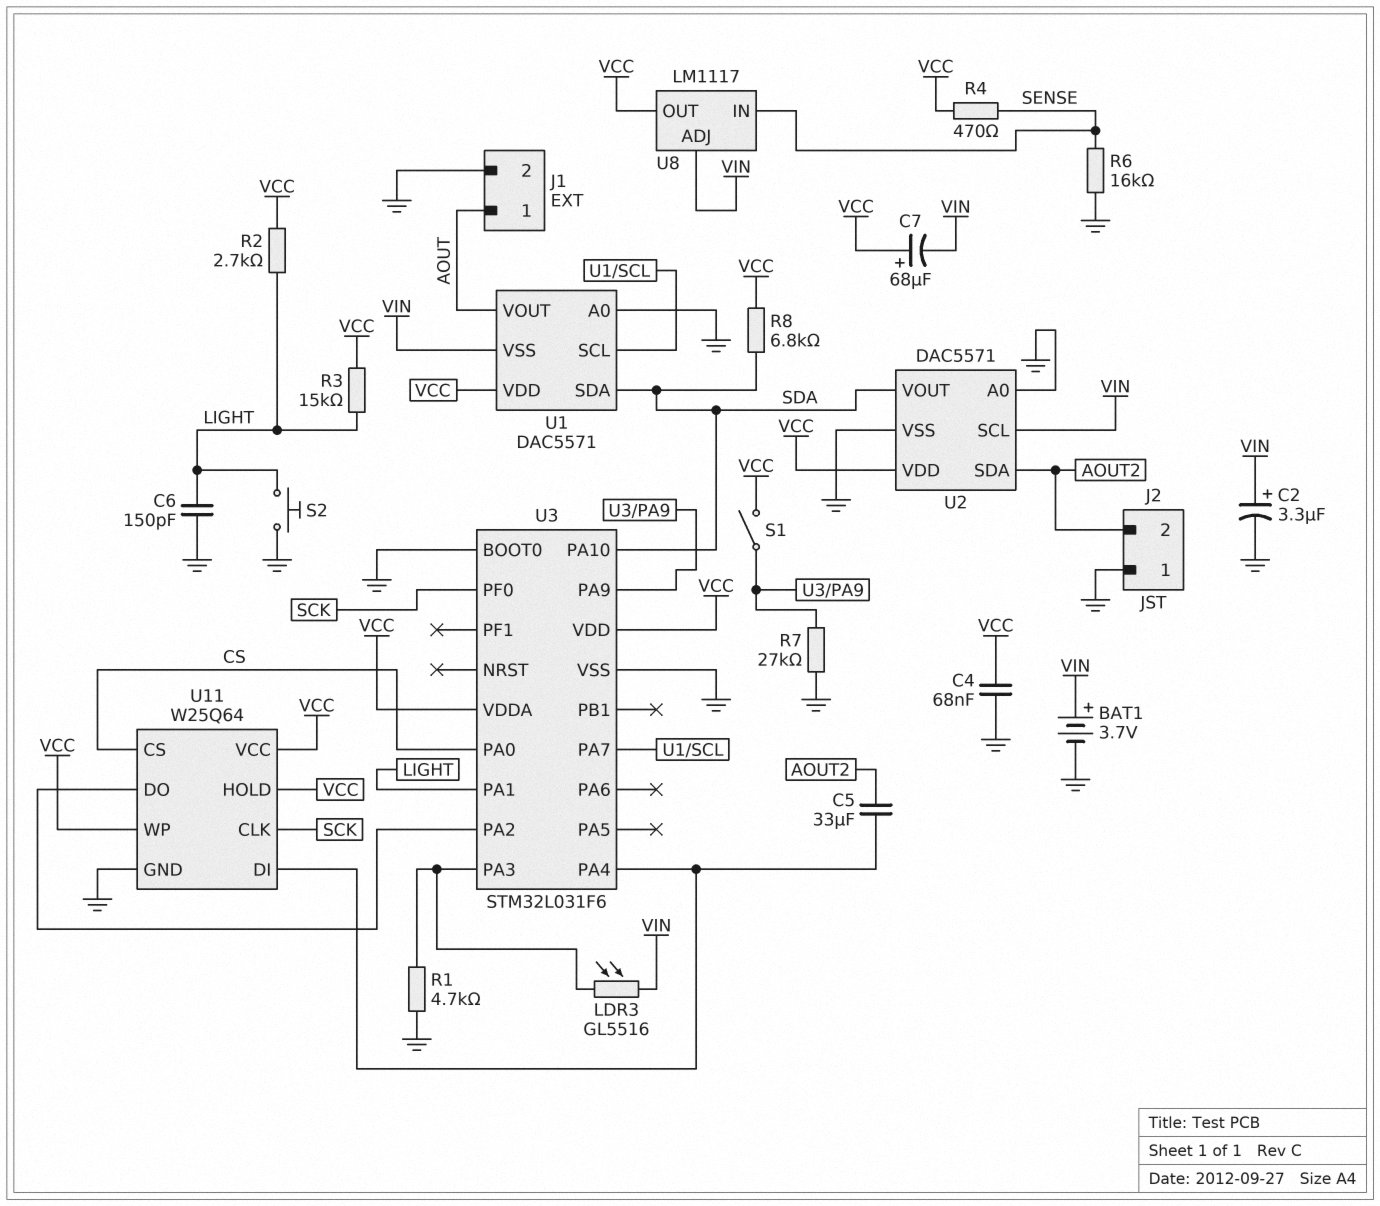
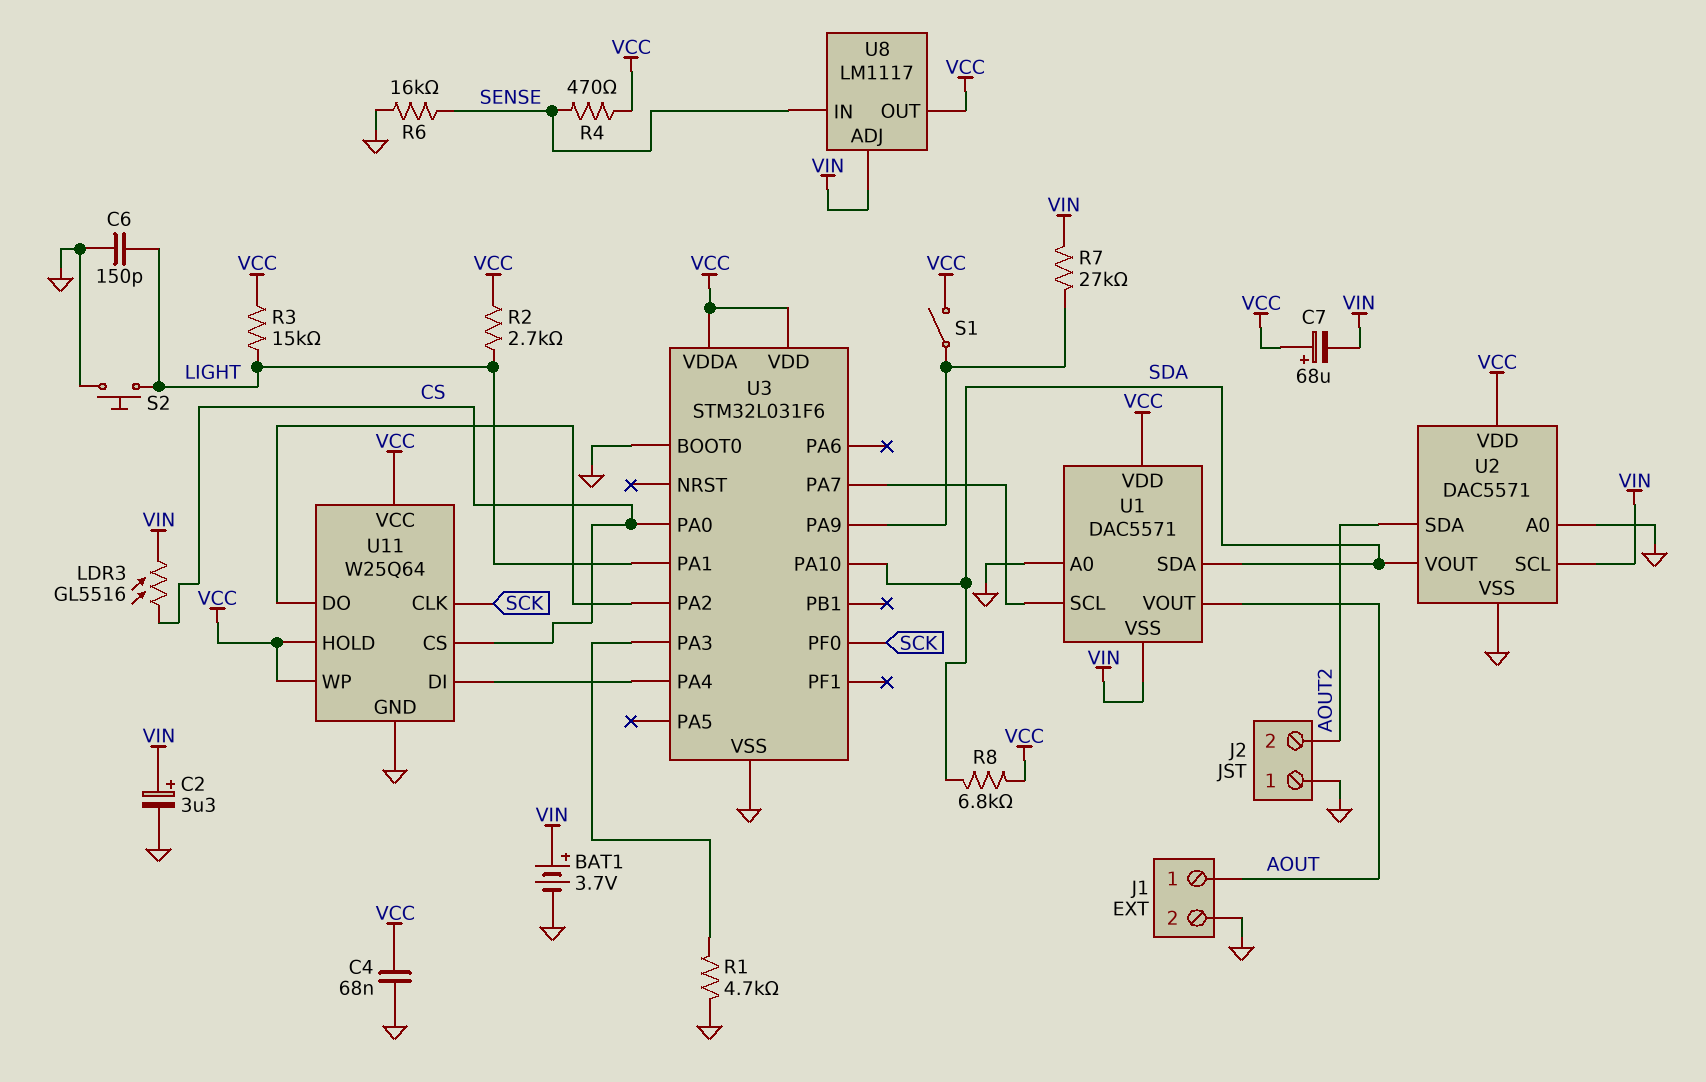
C5: 33uF (AOUT2, U3/PA4) -> none
LDR3: GL5516 (U3/PA3, VIN) -> GL5516 (CS, VIN)
R7: 27k (GND, U3/PA9) -> 27k (U3/PA9, VIN)

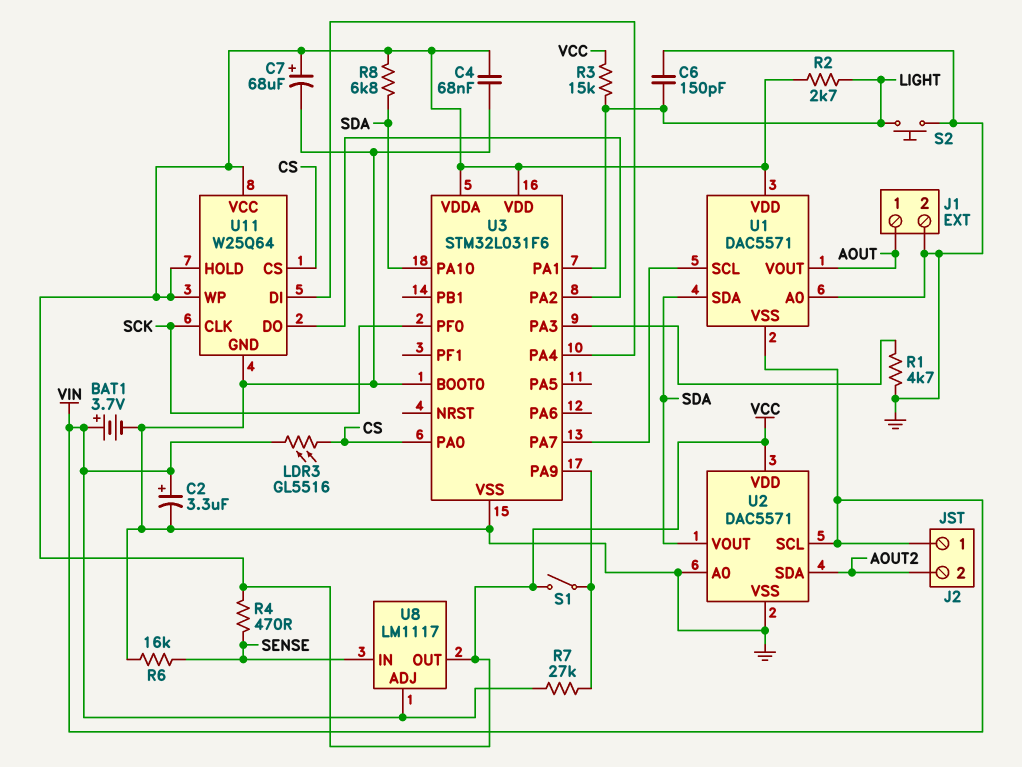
C7: 68uF (plus VCC, minus VIN) -> 68uF (plus VCC, minus GND)
J2 pin 1: GND -> VIN

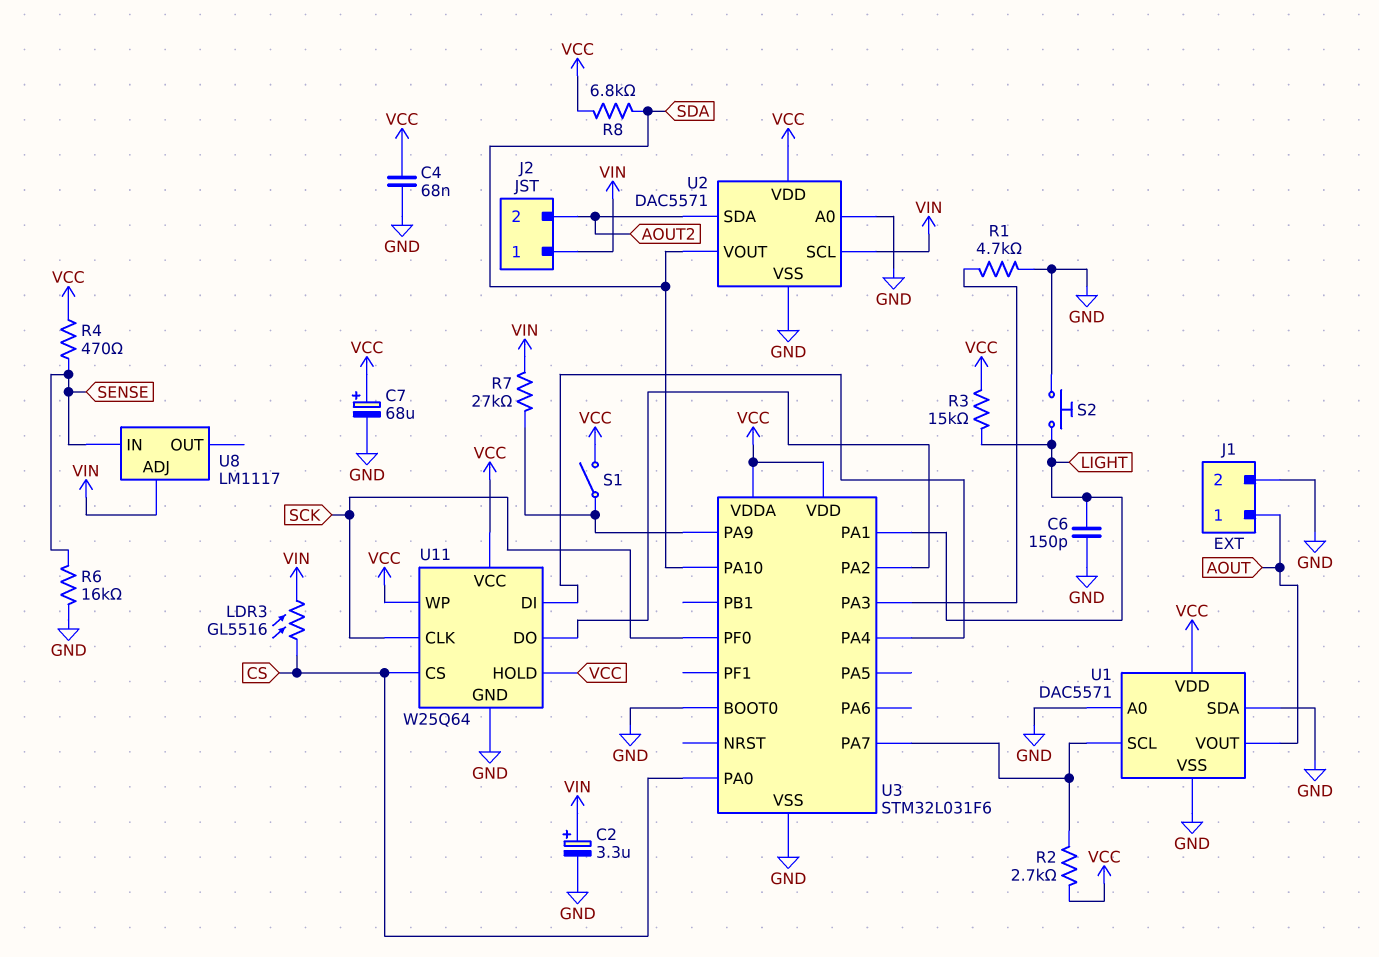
BAT1: 3.7V (plus VIN, minus GND) -> none
R2: 2.7k (LIGHT, VCC) -> 2.7k (U1/SCL, VCC)
U1 pin SDA: SDA -> GND
U1 pin VSS: VIN -> GND
U8 pin OUT: VCC -> none

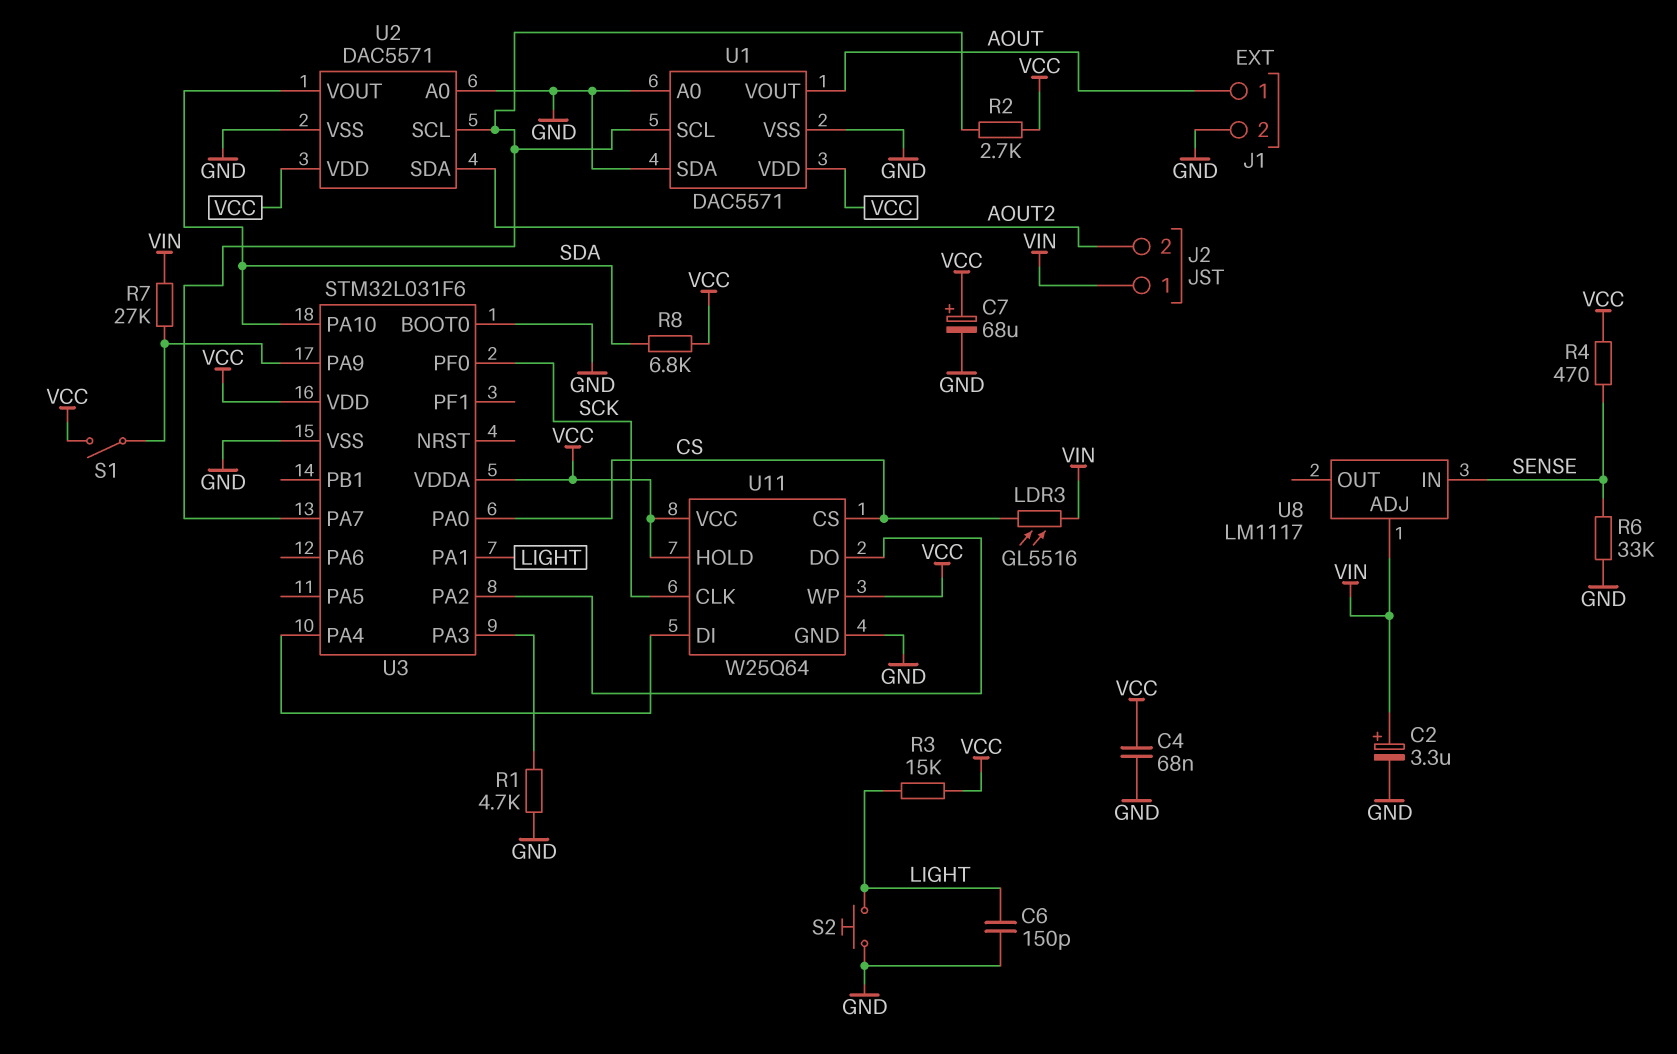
R6: 16k (GND, SENSE) -> 33k (GND, SENSE)
U2 pin SCL: VIN -> U1/SCL

